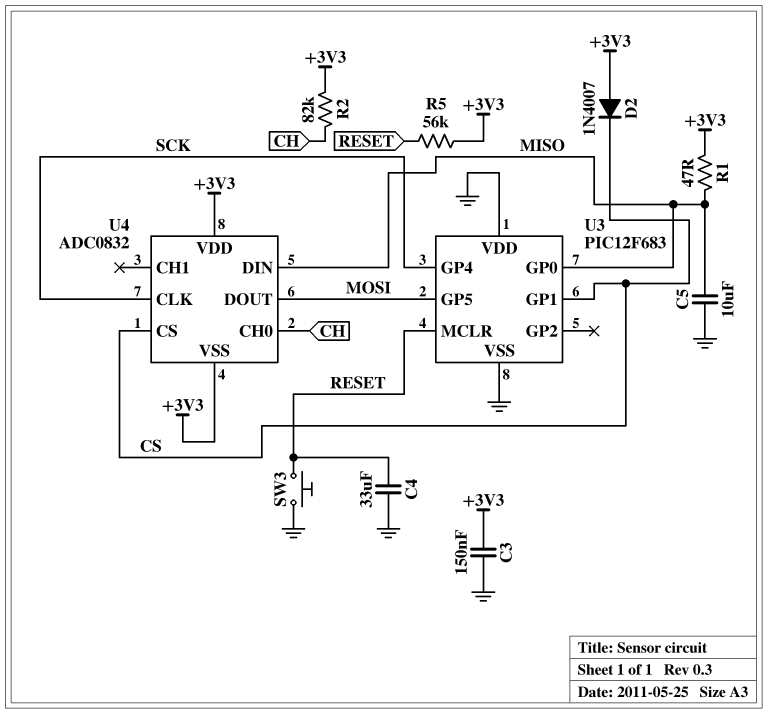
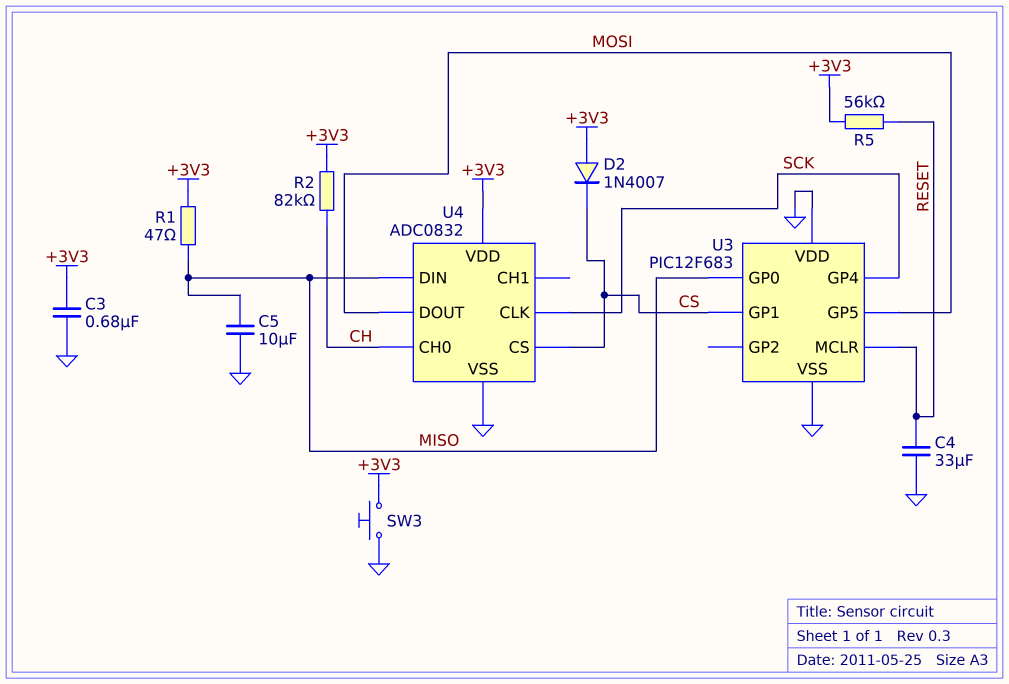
C3: 150nF (+3V3, GND) -> 680nF (+3V3, GND)
SW3: button (GND, RESET) -> button (+3V3, GND)
U4 pin VSS: +3V3 -> GND

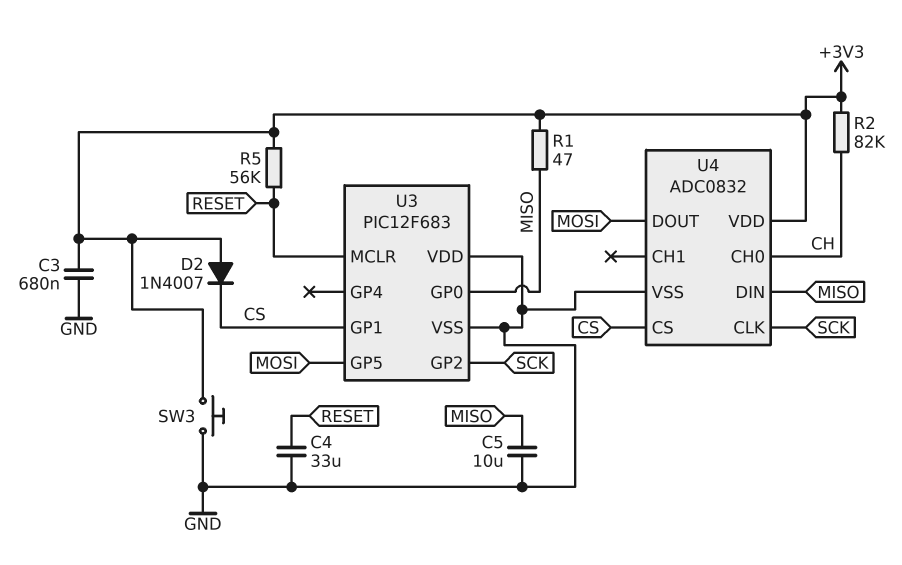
U3 pin GP2: none -> SCK
U3 pin GP4: SCK -> none

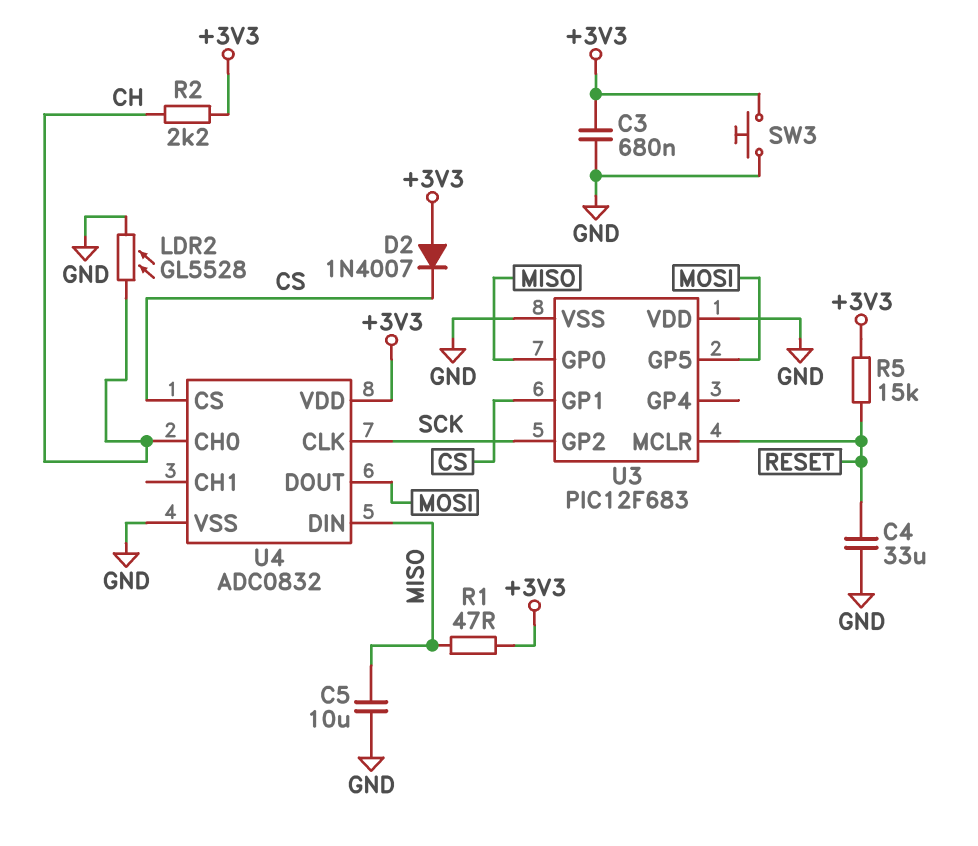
LDR2: none -> GL5528 (CH, GND)
R2: 82k (+3V3, CH) -> 2.2k (+3V3, CH)
R5: 56k (+3V3, RESET) -> 15k (+3V3, RESET)

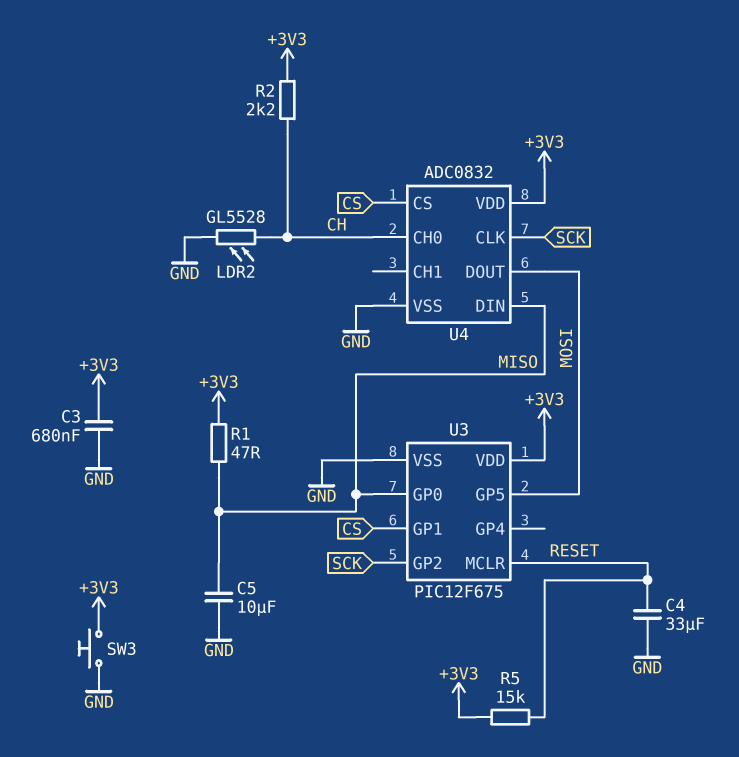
D2: diode 1N4007 (A +3V3, K CS) -> none
U3: PIC12F683 -> PIC12F675
U3 pin VDD: GND -> +3V3

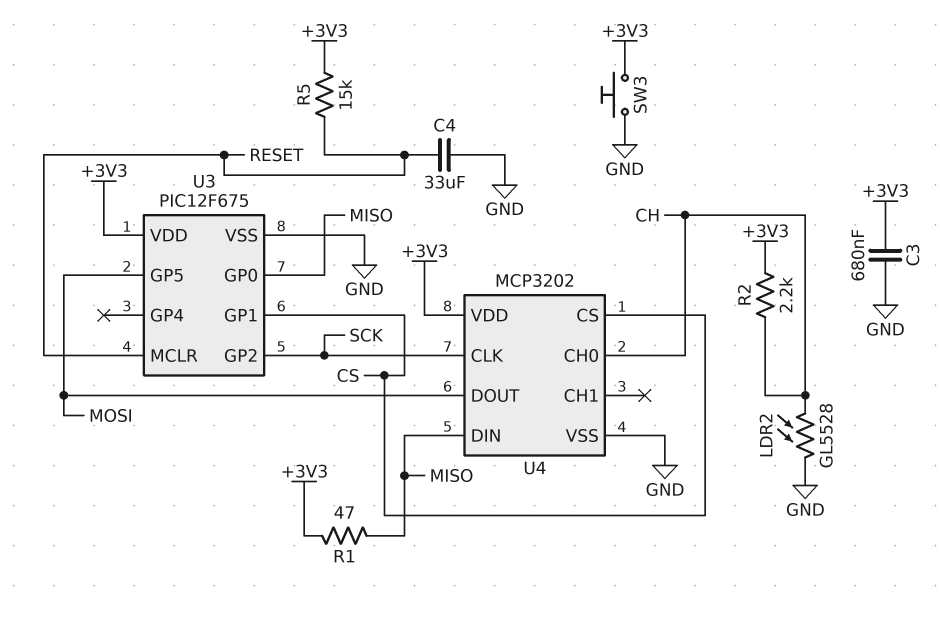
C5: 10uF (GND, MISO) -> none
U4: ADC0832 -> MCP3202

